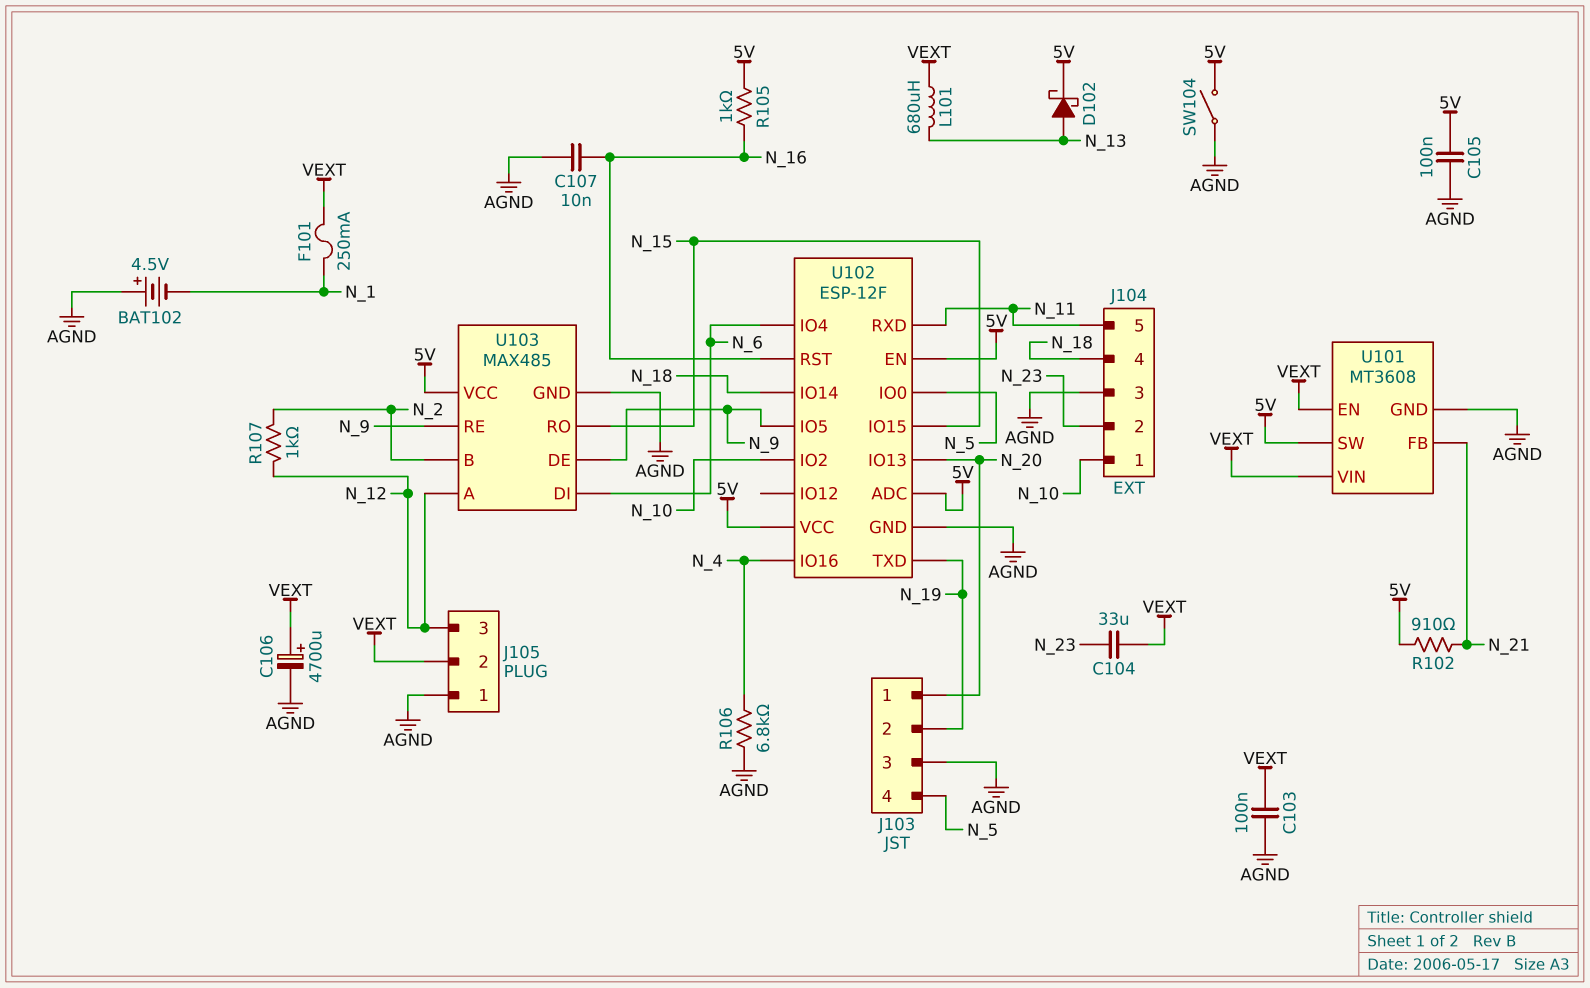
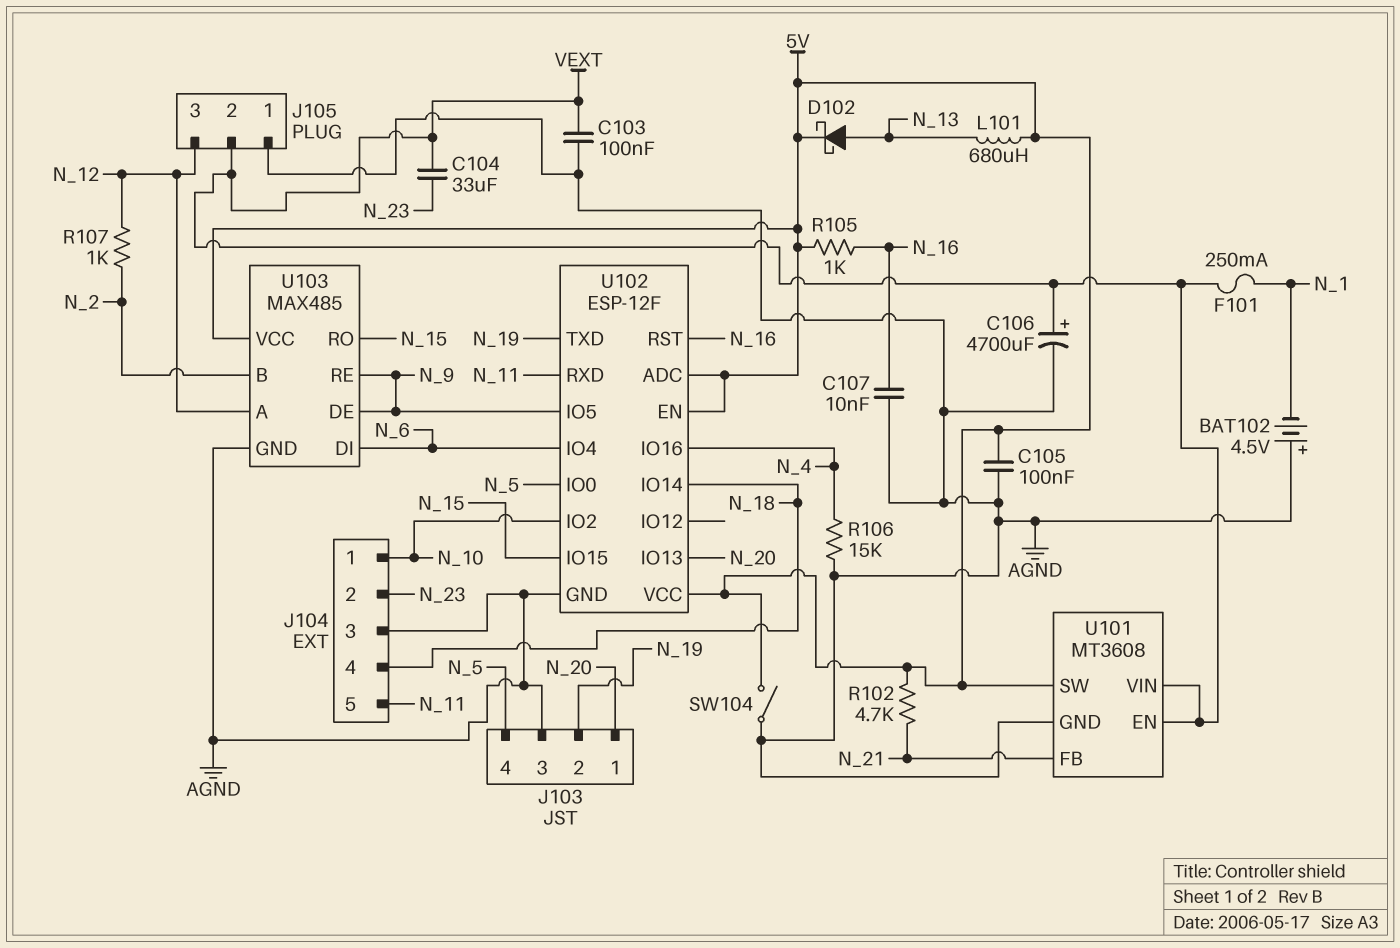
L101: 680uH (N_13, VEXT) -> 680uH (5V, N_13)
R102: 910 (5V, N_21) -> 4.7k (5V, N_21)
R106: 6.8k (AGND, N_4) -> 15k (AGND, N_4)

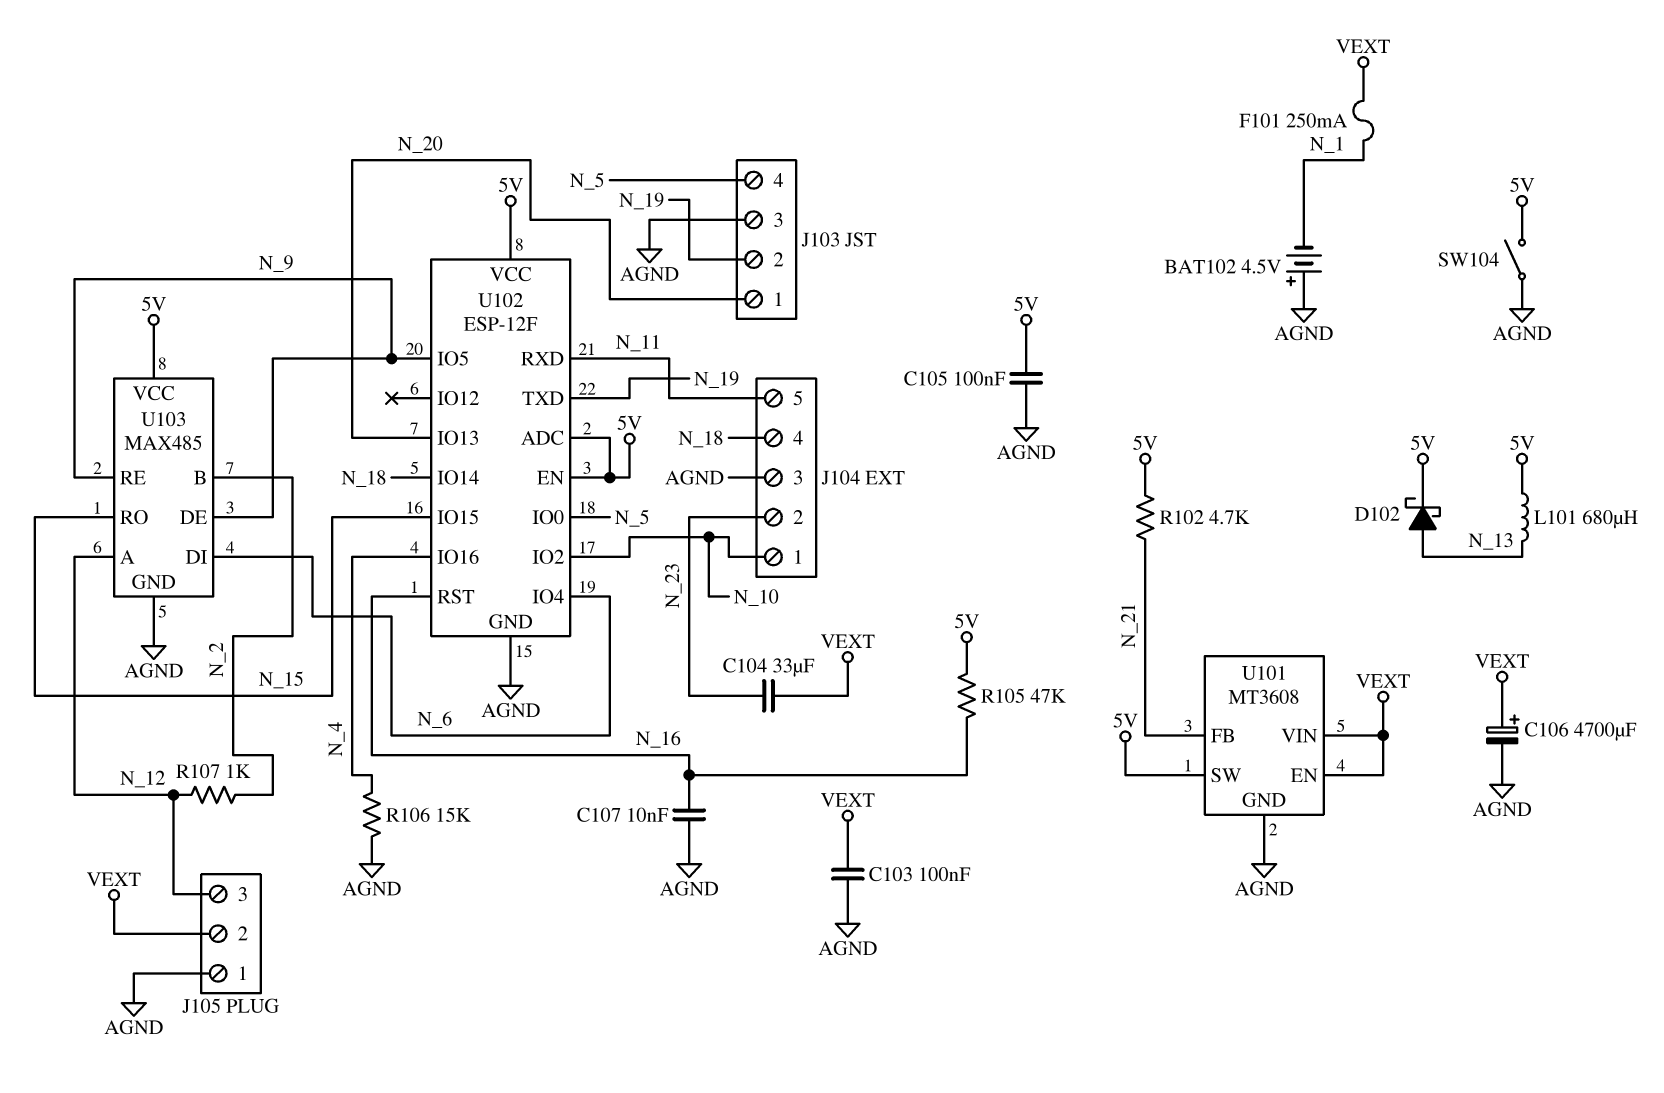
R105: 1k (5V, N_16) -> 47k (5V, N_16)

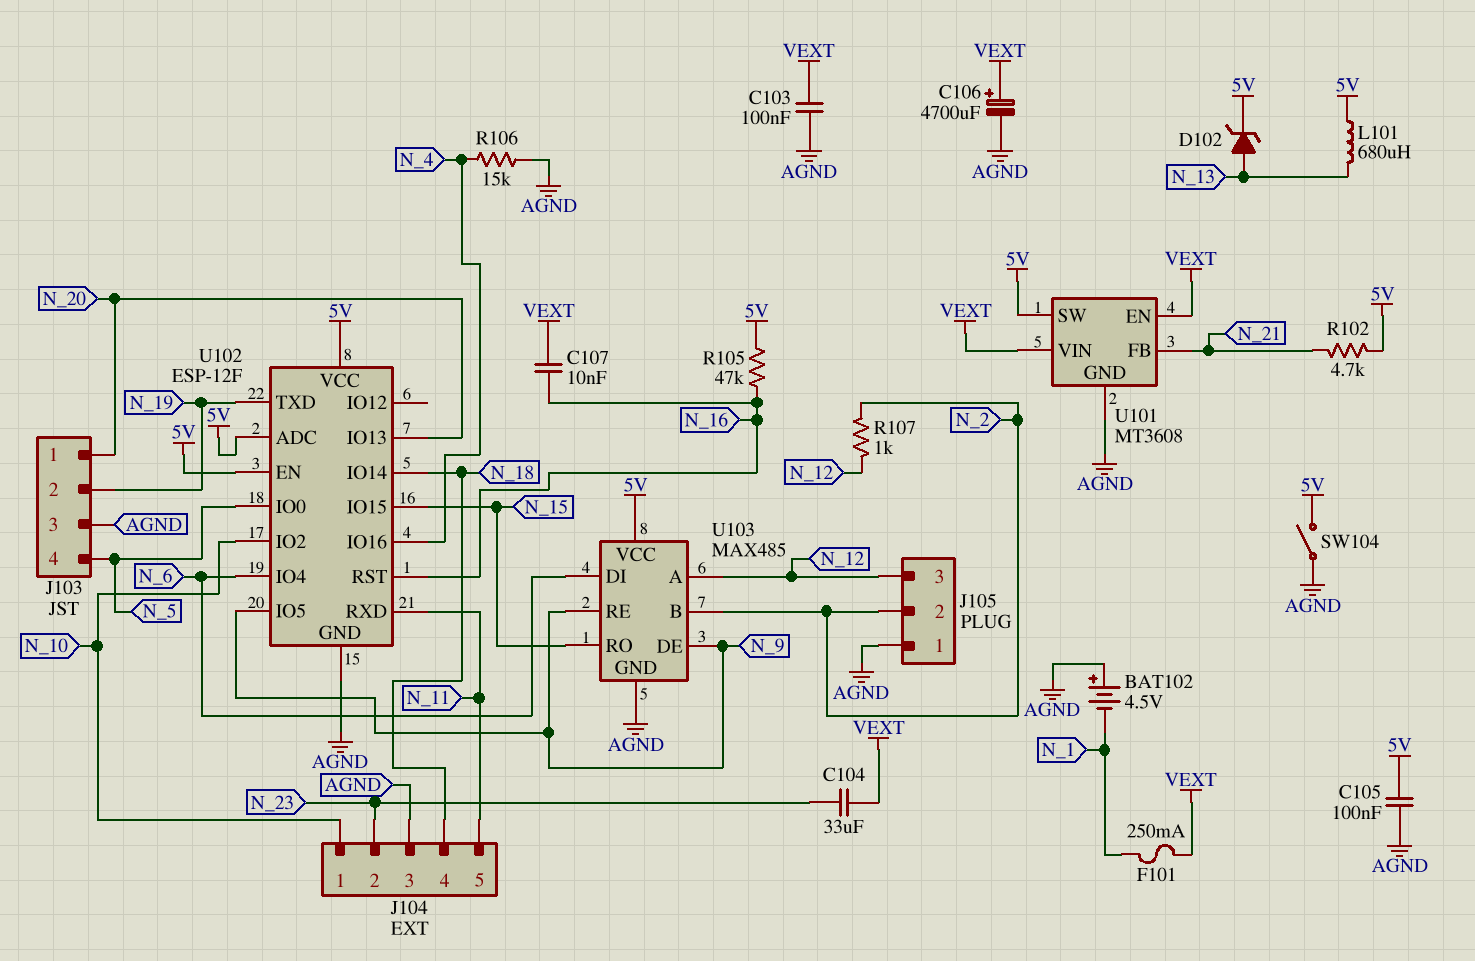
C107: 10nF (AGND, N_16) -> 10nF (N_16, VEXT)
D102: schottky (A N_13, K 5V) -> zener (A N_13, K 5V)
J105 pin 2: VEXT -> N_2

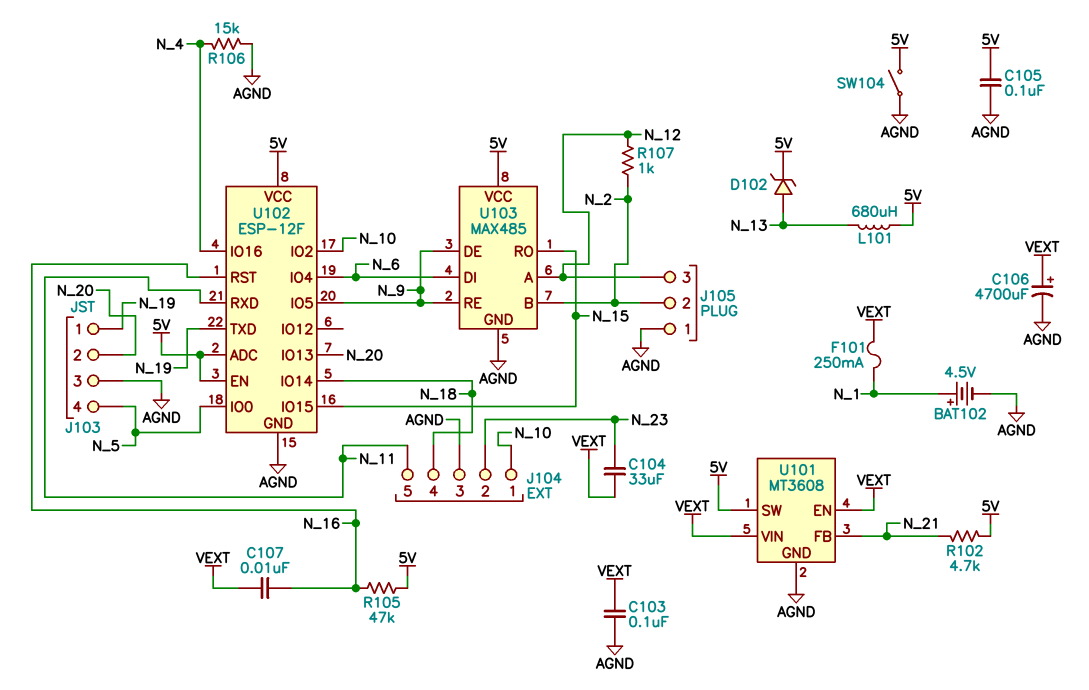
BAT102: 4.5V (plus AGND, minus N_1) -> 4.5V (plus N_1, minus AGND)
J103 pin 1: N_20 -> N_19
J103 pin 2: N_19 -> N_20

